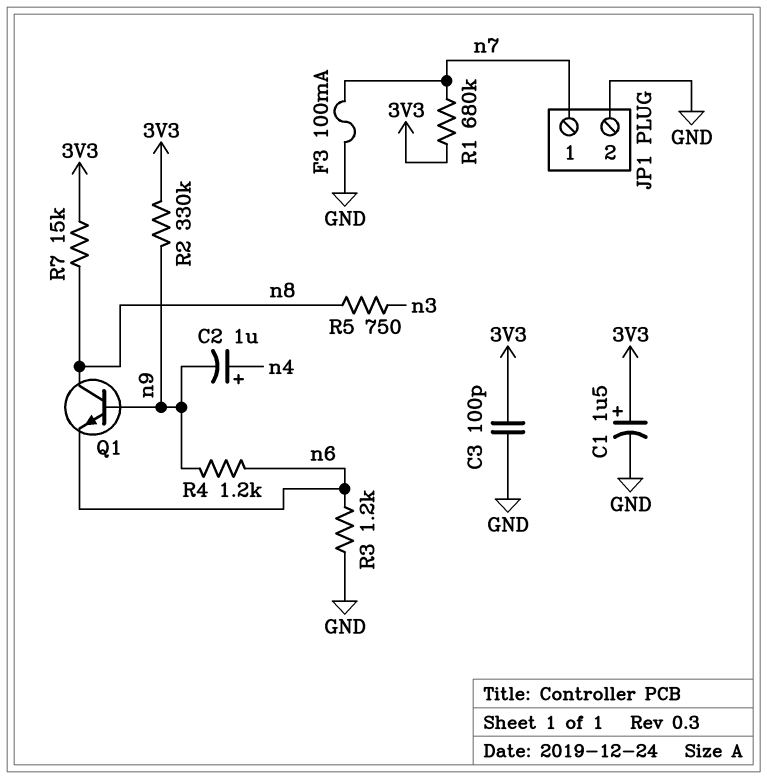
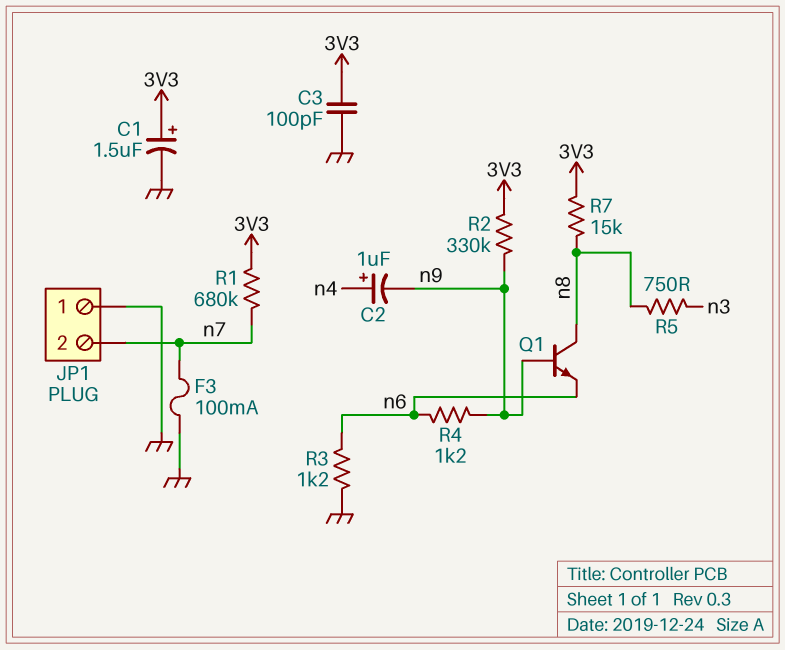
JP1 pin 1: n7 -> GND
JP1 pin 2: GND -> n7

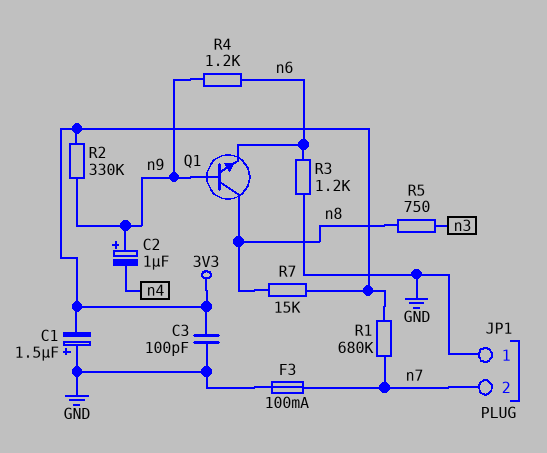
C1: 1.5uF (plus 3V3, minus GND) -> 1.5uF (plus GND, minus 3V3)
C2: 1uF (plus n4, minus n9) -> 1uF (plus n9, minus n4)

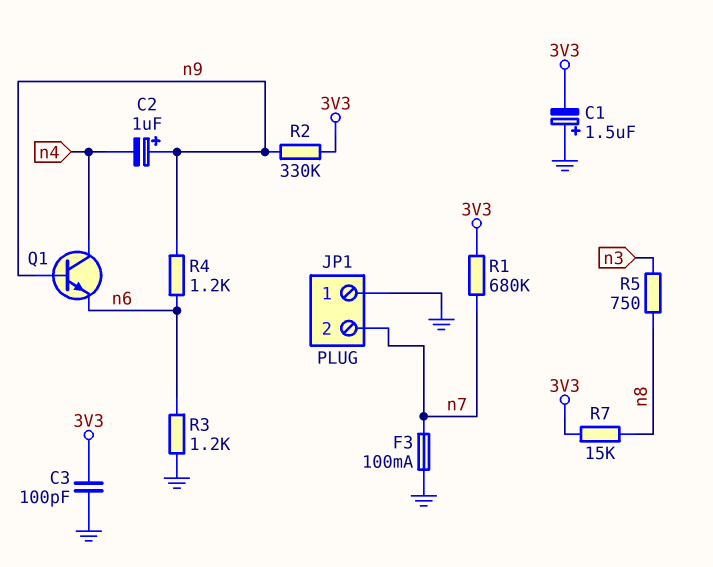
Q1: NPN (B n9, C n8, E n6) -> NPN (B n9, C n4, E n6)

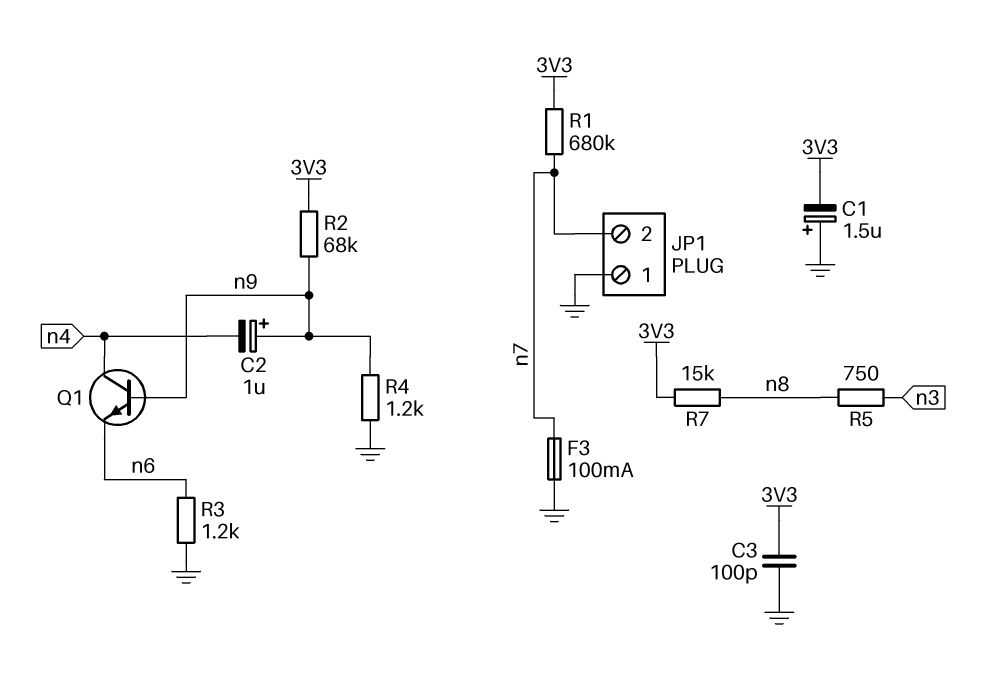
R2: 330k (3V3, n9) -> 68k (3V3, n9)
R4: 1.2k (n6, n9) -> 1.2k (GND, n9)

